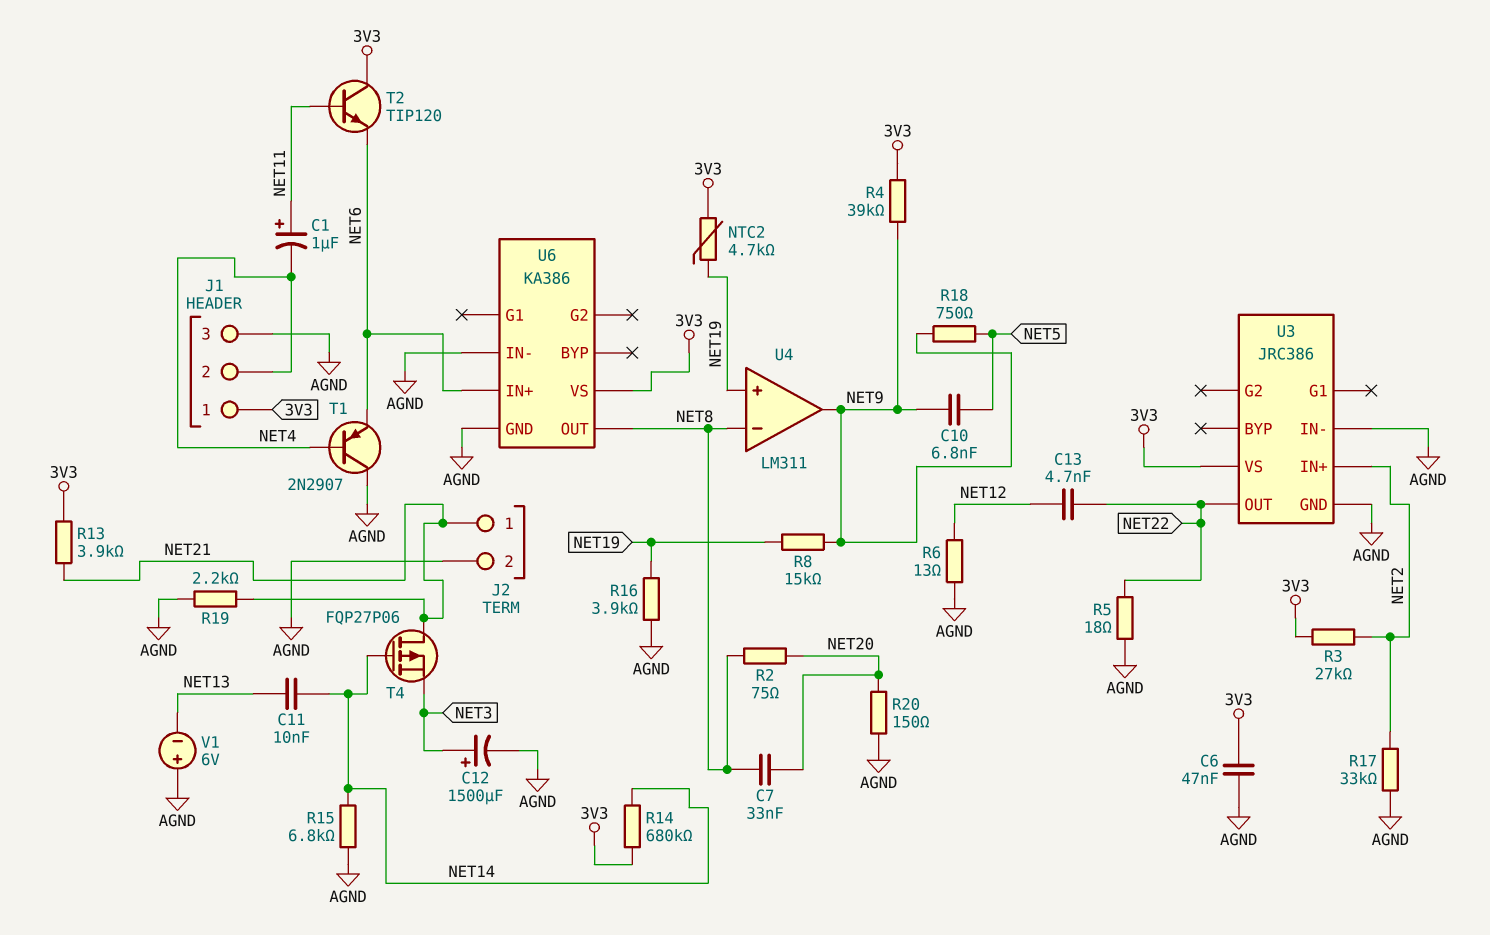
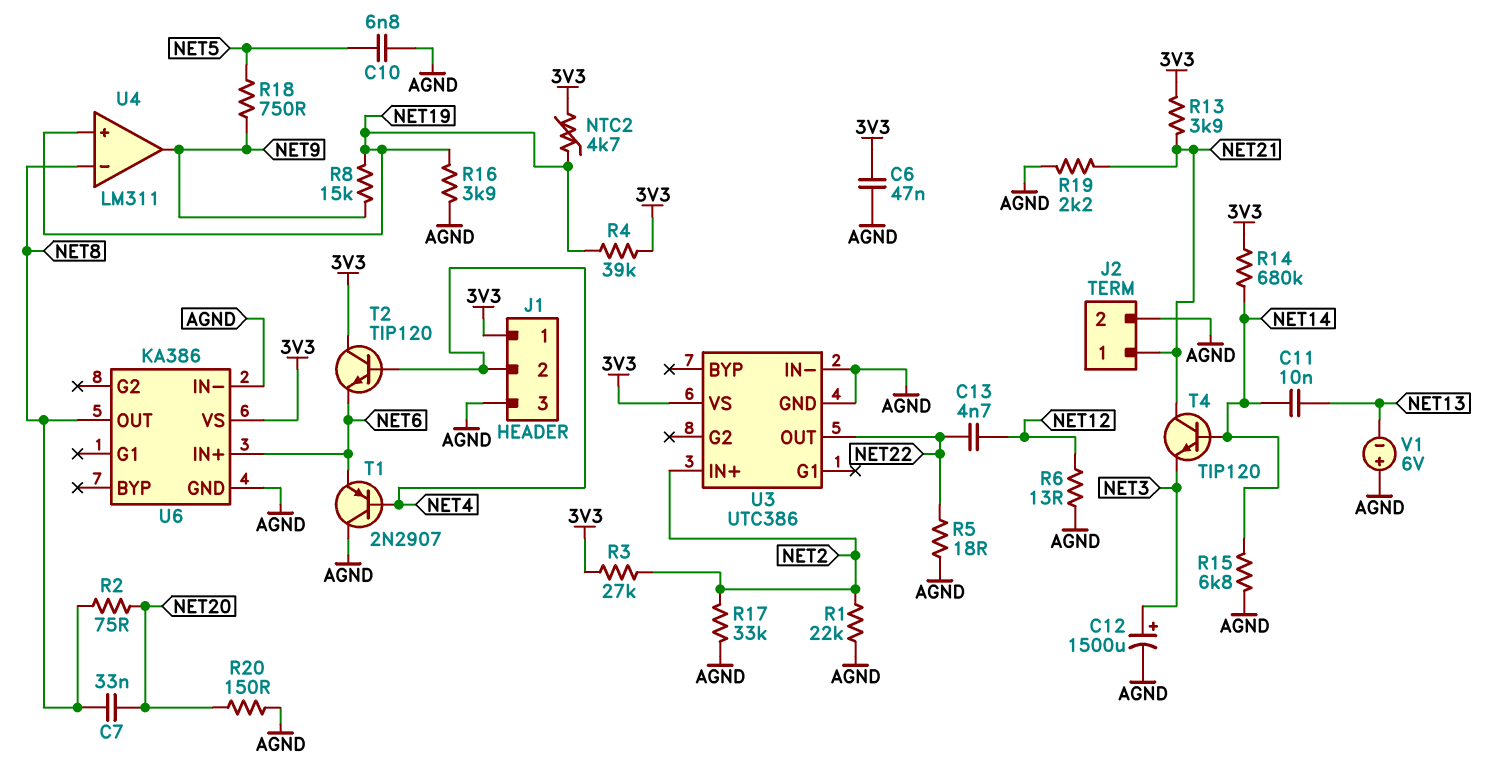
C1: 1uF (plus NET11, minus NET4) -> none
C10: 6.8nF (NET5, NET9) -> 6.8nF (AGND, NET5)
R1: none -> 22k (AGND, NET2)
R4: 39k (3V3, NET9) -> 39k (3V3, NET19)
T2: NPN TIP120 (B NET11, C 3V3, E NET6) -> NPN TIP120 (B NET4, C 3V3, E NET6)
T4: PMOS FQP27P06 (G NET14, D NET21, S NET3) -> NPN TIP120 (B NET14, C NET21, E NET3)
U3: JRC386 -> UTC386

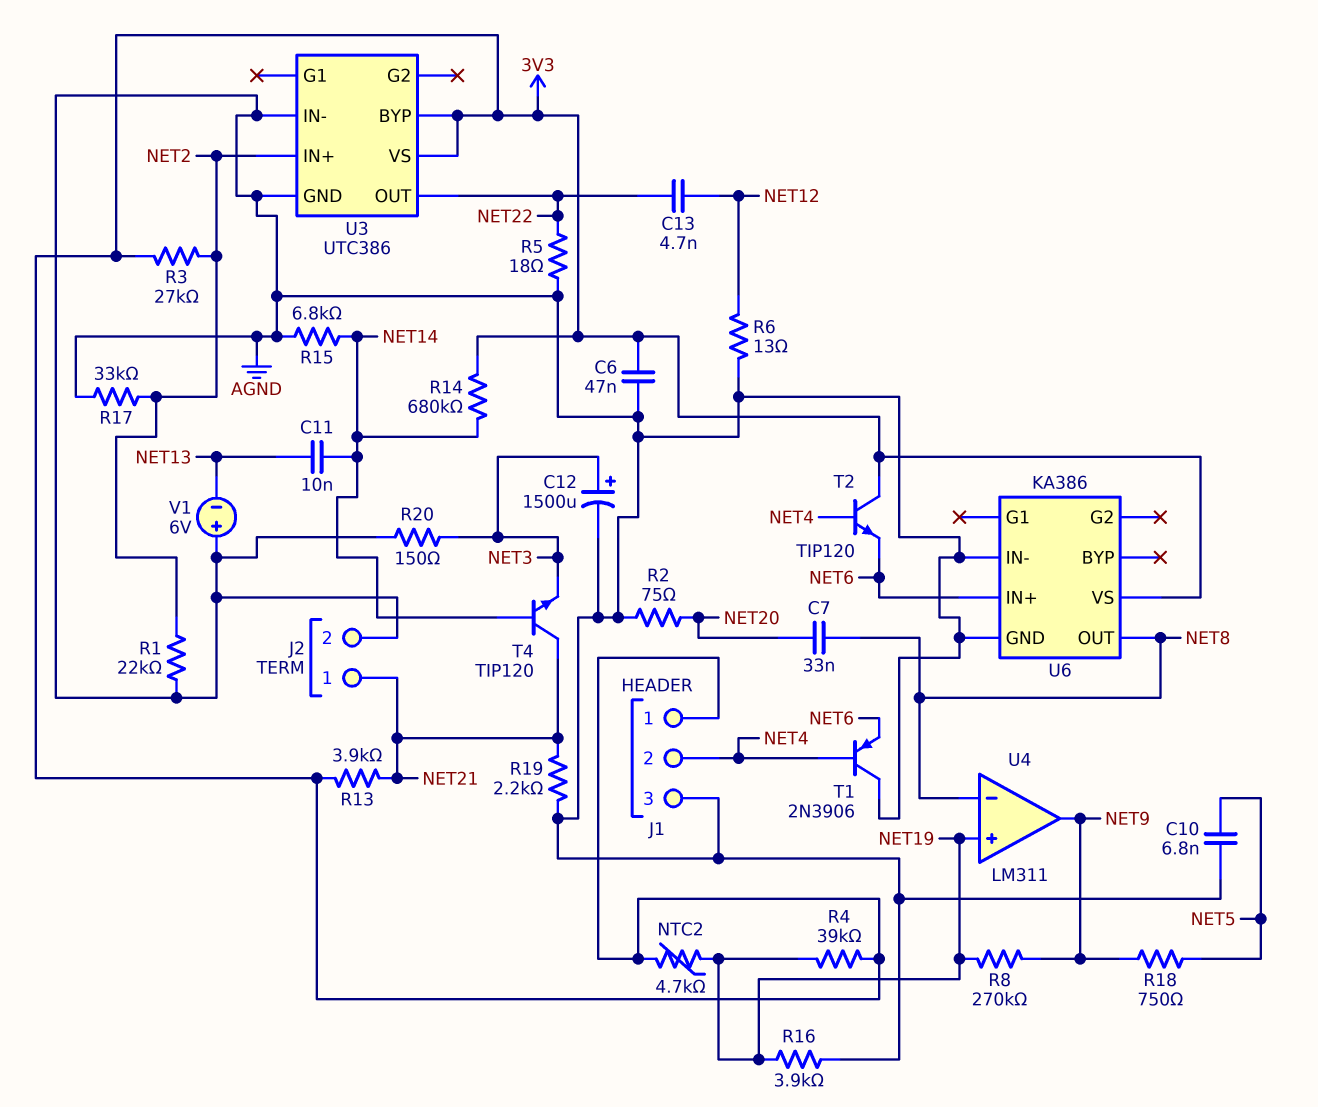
R2: 75 (NET8, NET20) -> 75 (AGND, NET20)
R8: 15k (NET9, NET19) -> 270k (NET9, NET19)
R20: 150 (AGND, NET20) -> 150 (AGND, NET3)
T1: PNP 2N2907 (B NET4, C AGND, E NET6) -> PNP 2N3906 (B NET4, C AGND, E NET6)
U3 pin BYP: none -> 3V3

